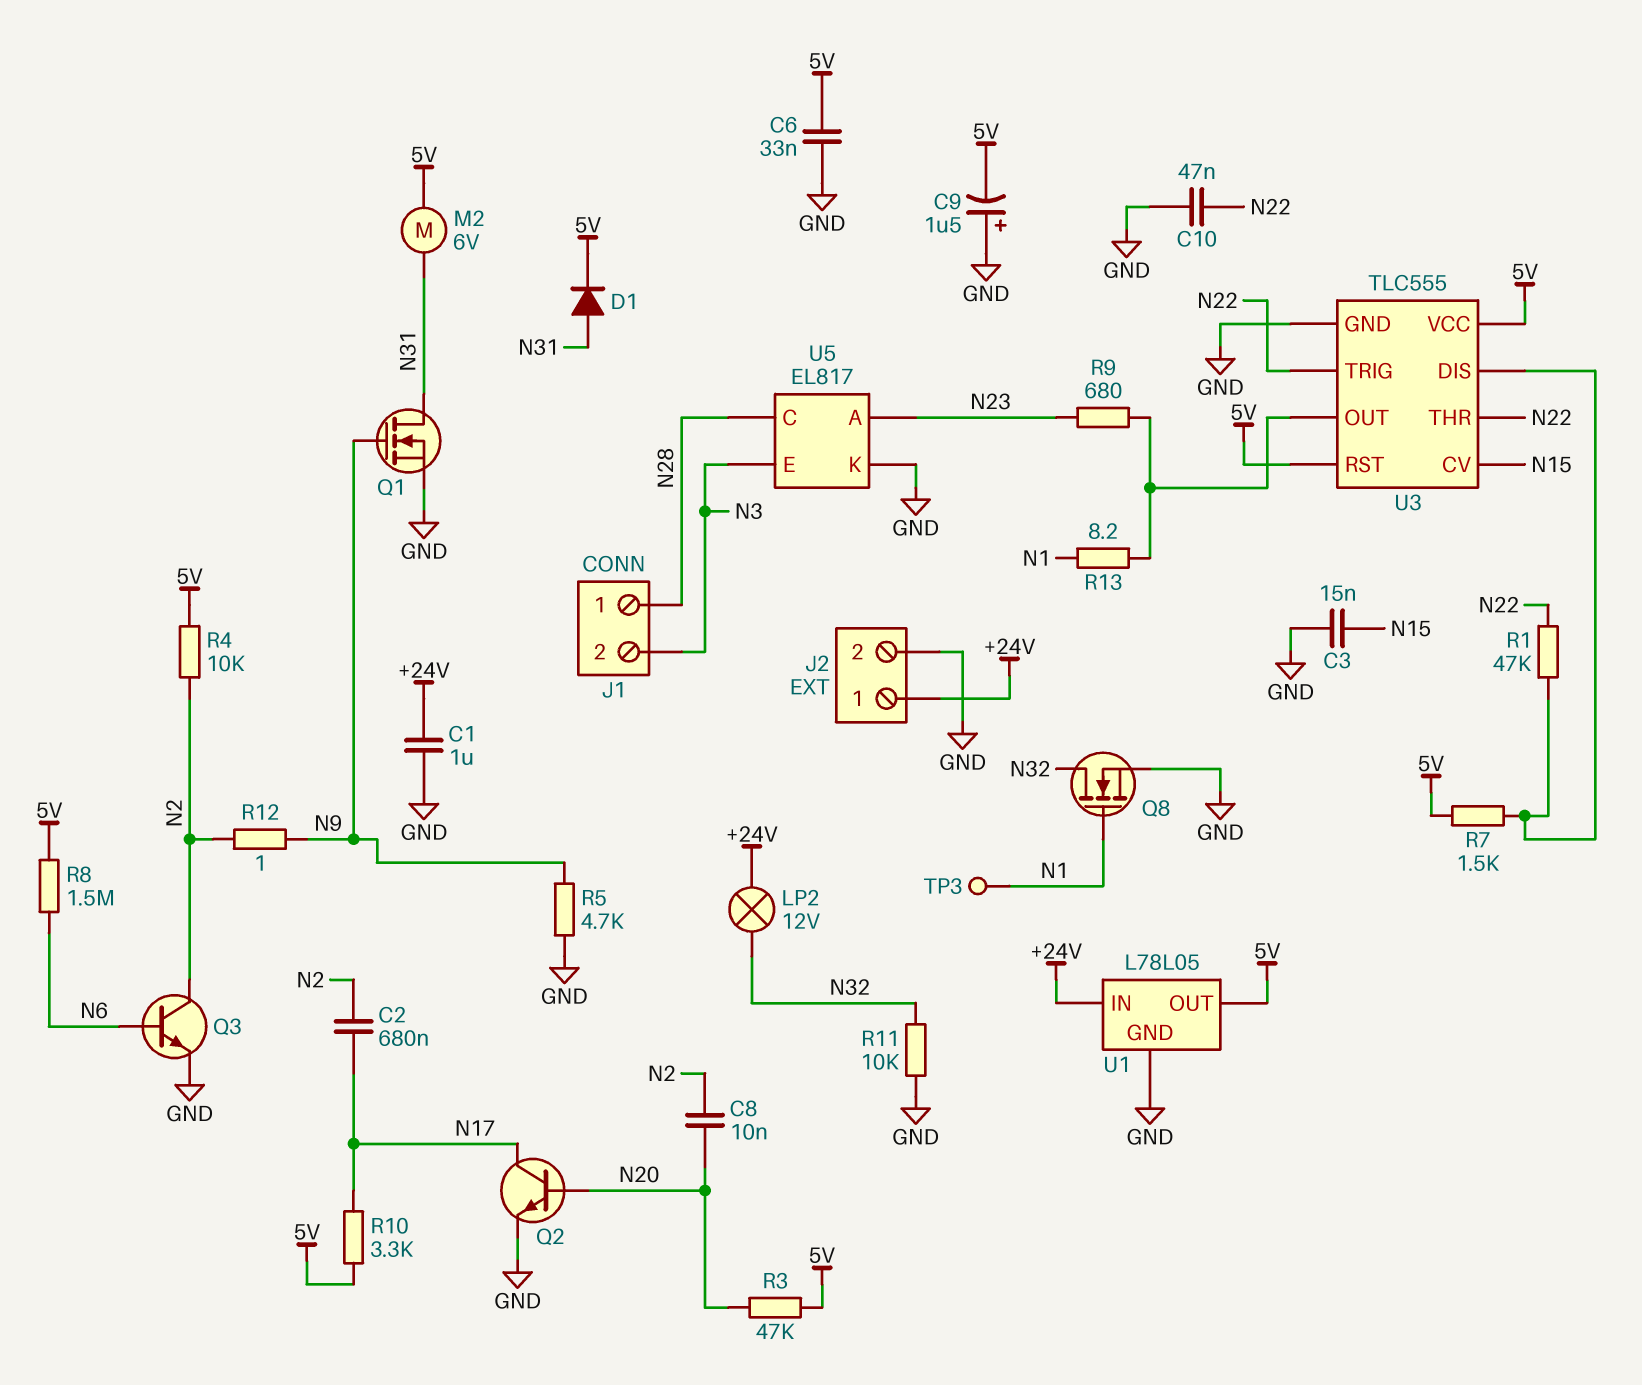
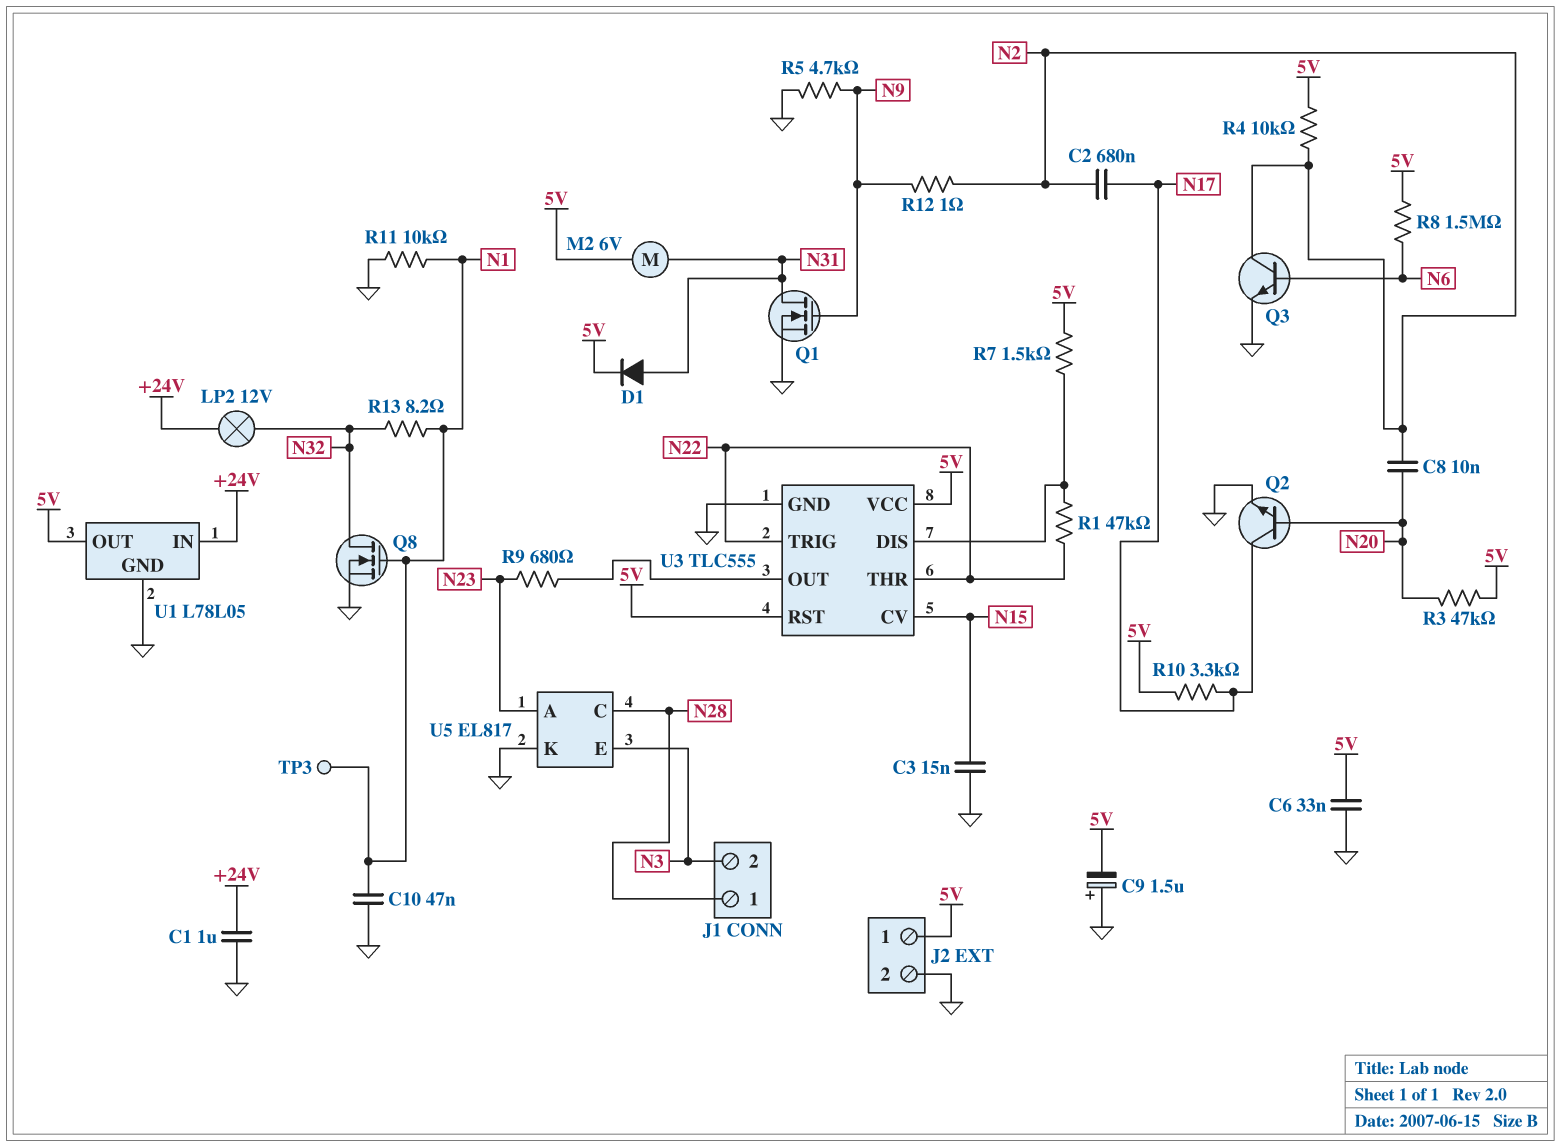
C10: 47nF (GND, N22) -> 47nF (GND, N1)
J2 pin 1: +24V -> 5V
R11: 10k (GND, N32) -> 10k (GND, N1)
R13: 8.2 (N1, U3/OUT) -> 8.2 (N1, N32)

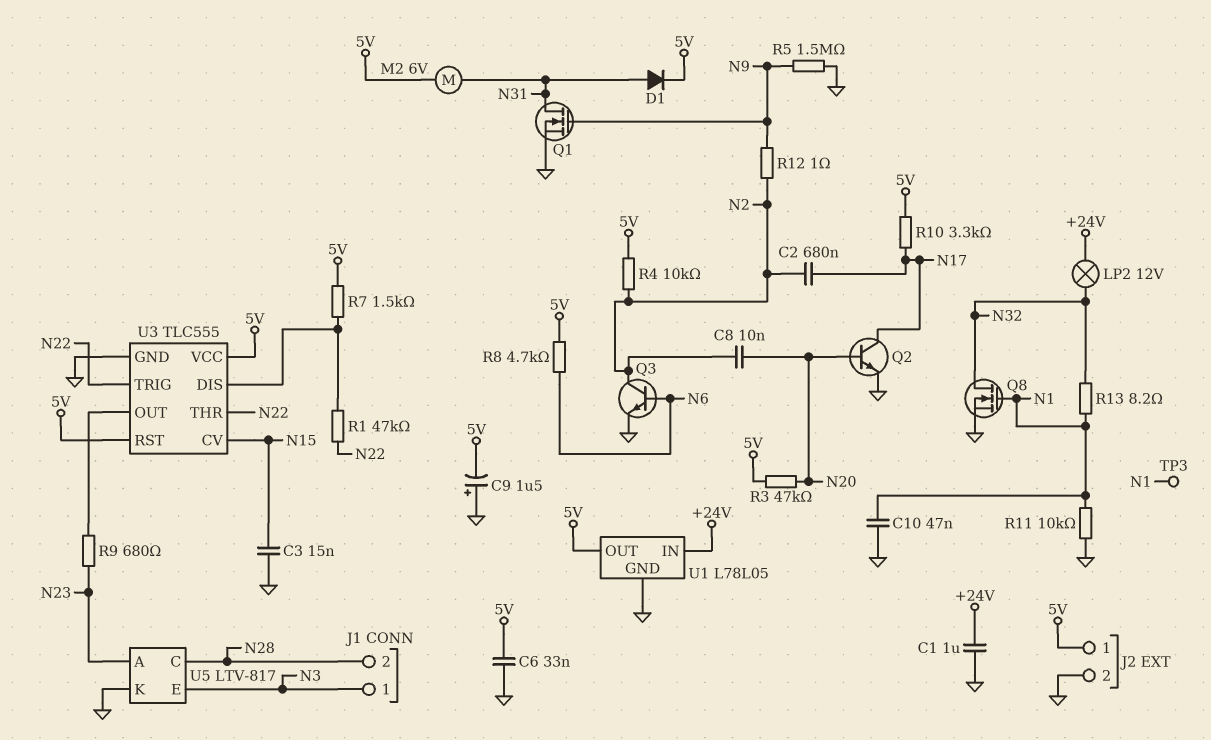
J1 pin 1: N28 -> N3
J1 pin 2: N3 -> N28
R5: 4.7k (GND, N9) -> 1.5M (GND, N9)
R8: 1.5M (5V, N6) -> 4.7k (5V, N6)
U5: EL817 -> LTV-817

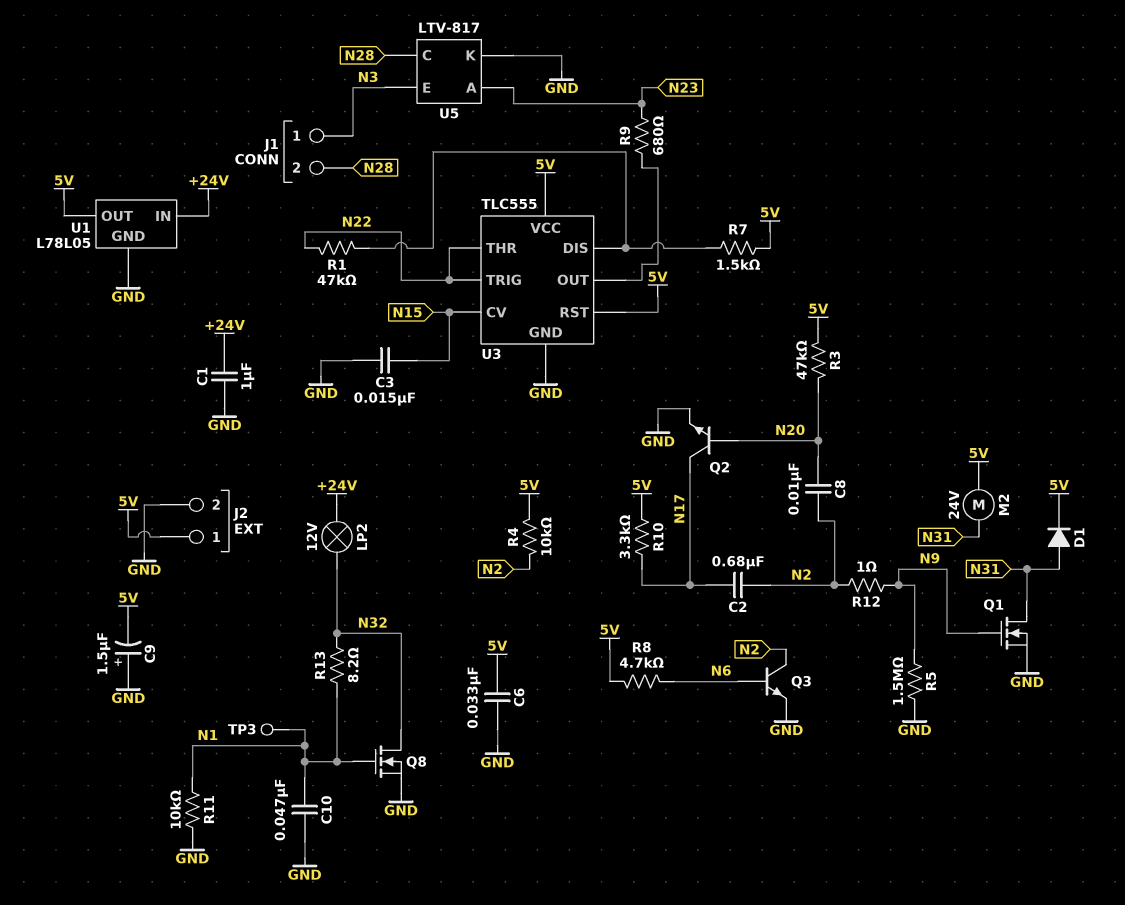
M2: motor 6V (5V, N31) -> motor 24V (5V, N31)

